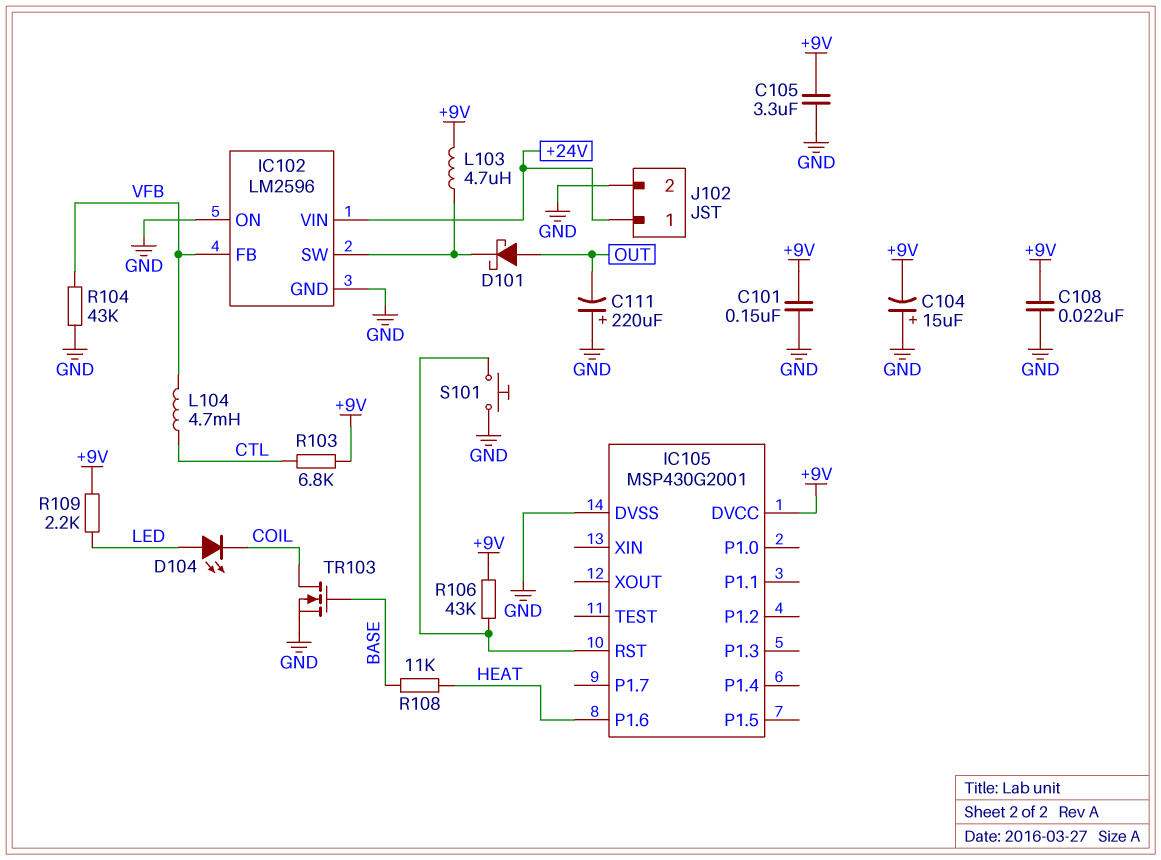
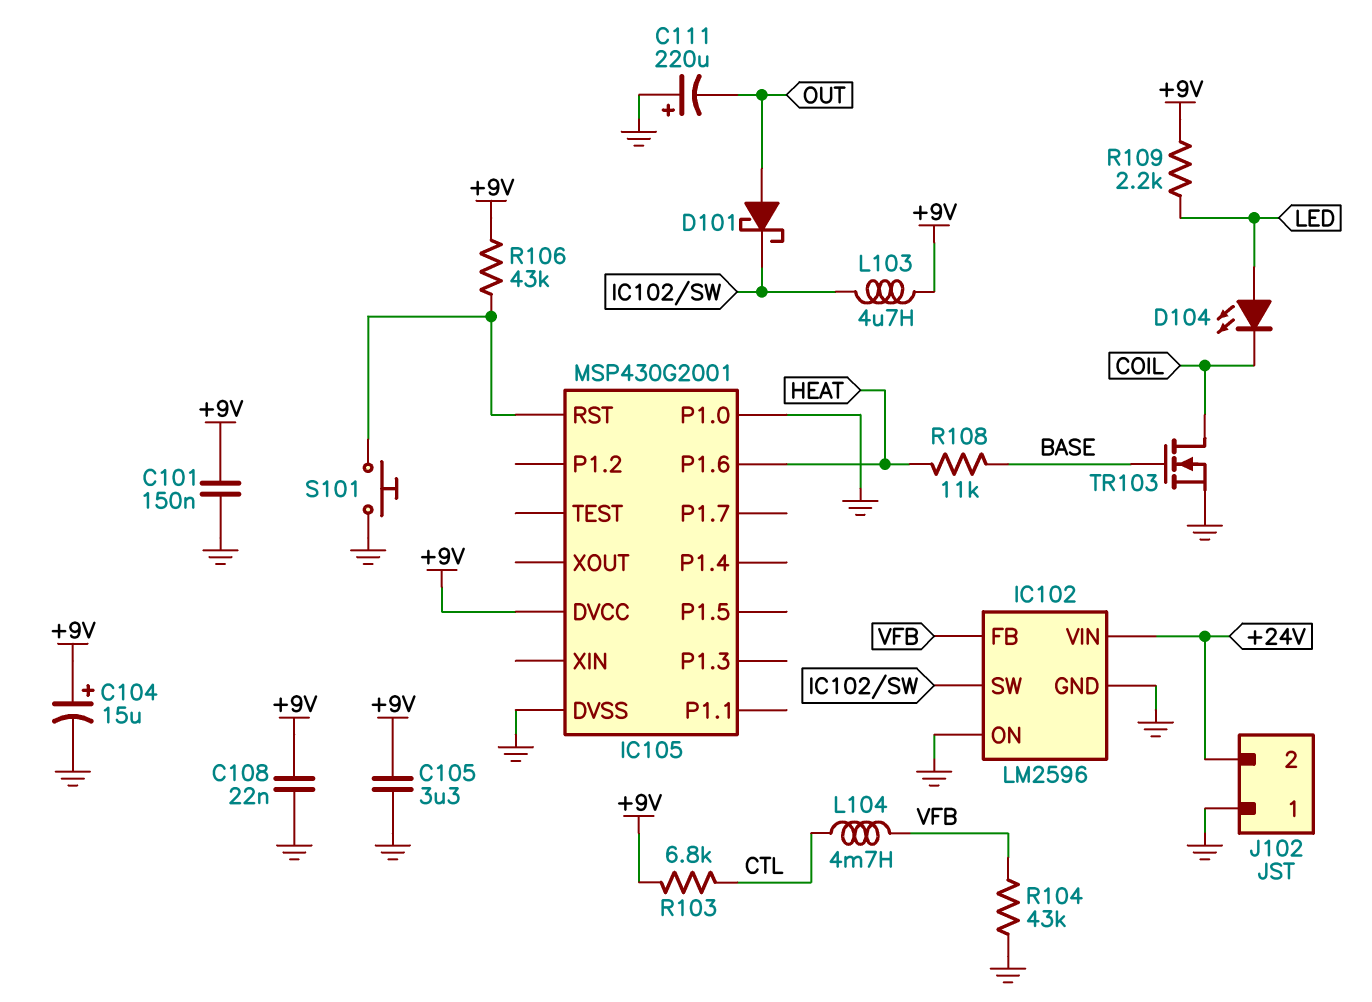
C104: 15uF (plus GND, minus +9V) -> 15uF (plus +9V, minus GND)
IC105 pin P1.0: none -> GND
J102 pin 1: +24V -> GND
J102 pin 2: GND -> +24V

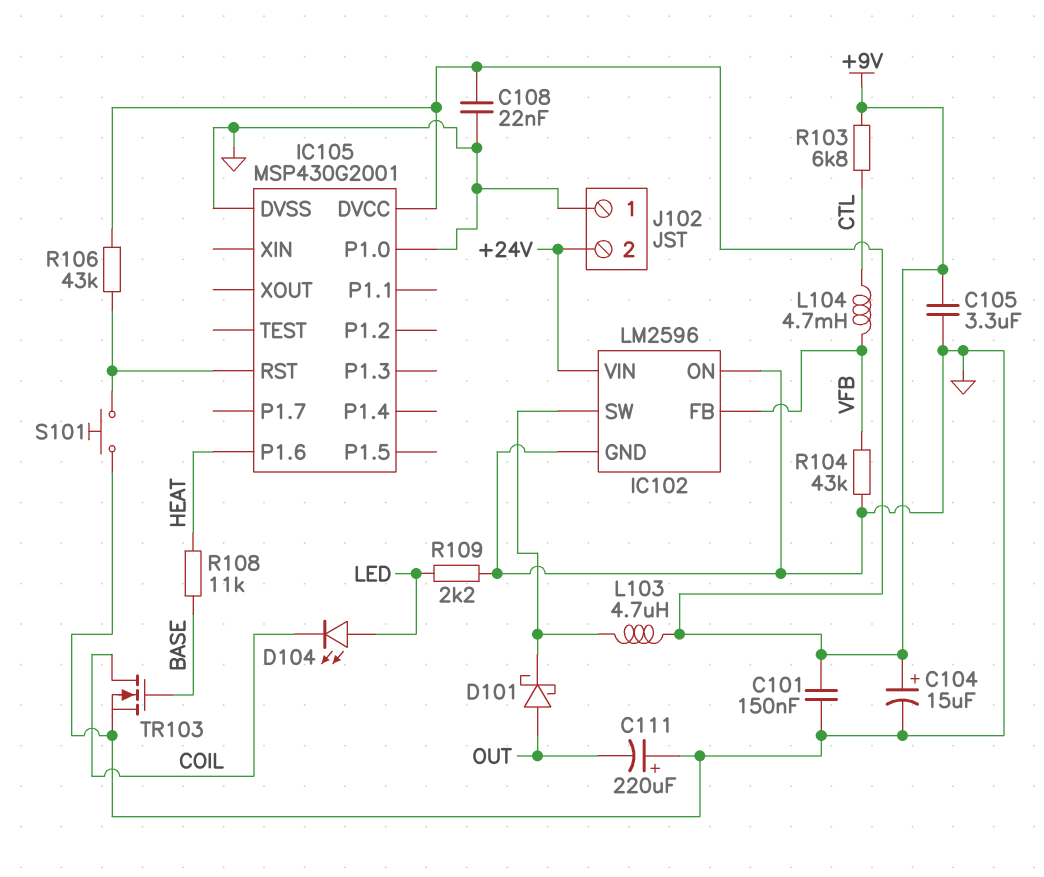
R109: 2.2k (+9V, LED) -> 2.2k (GND, LED)

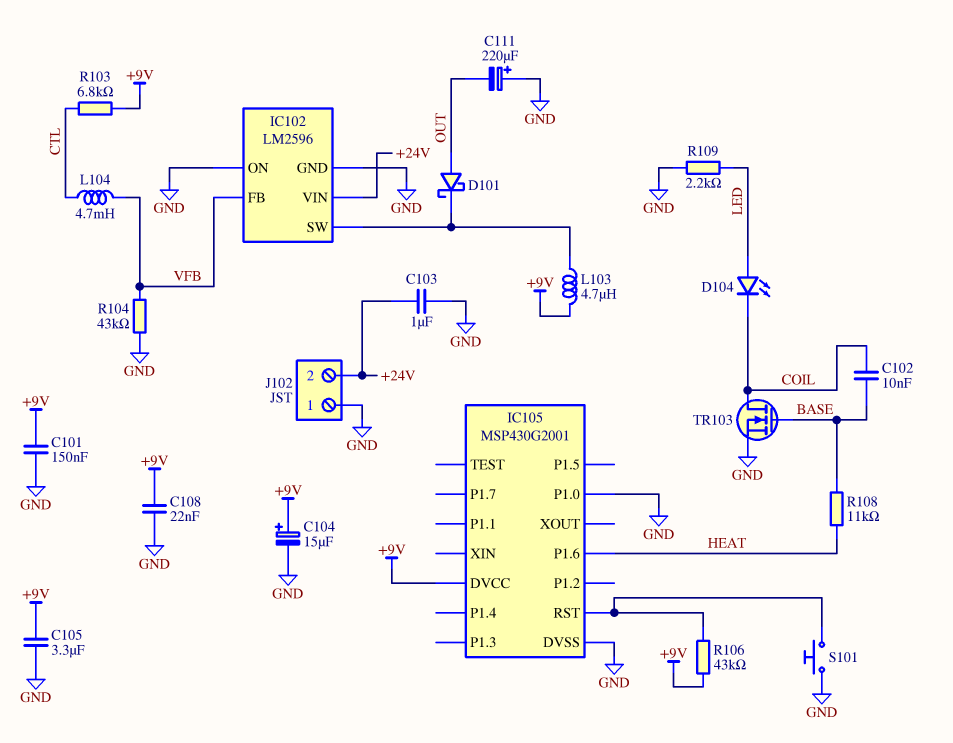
C102: none -> 10nF (BASE, COIL)
C103: none -> 1uF (+24V, GND)

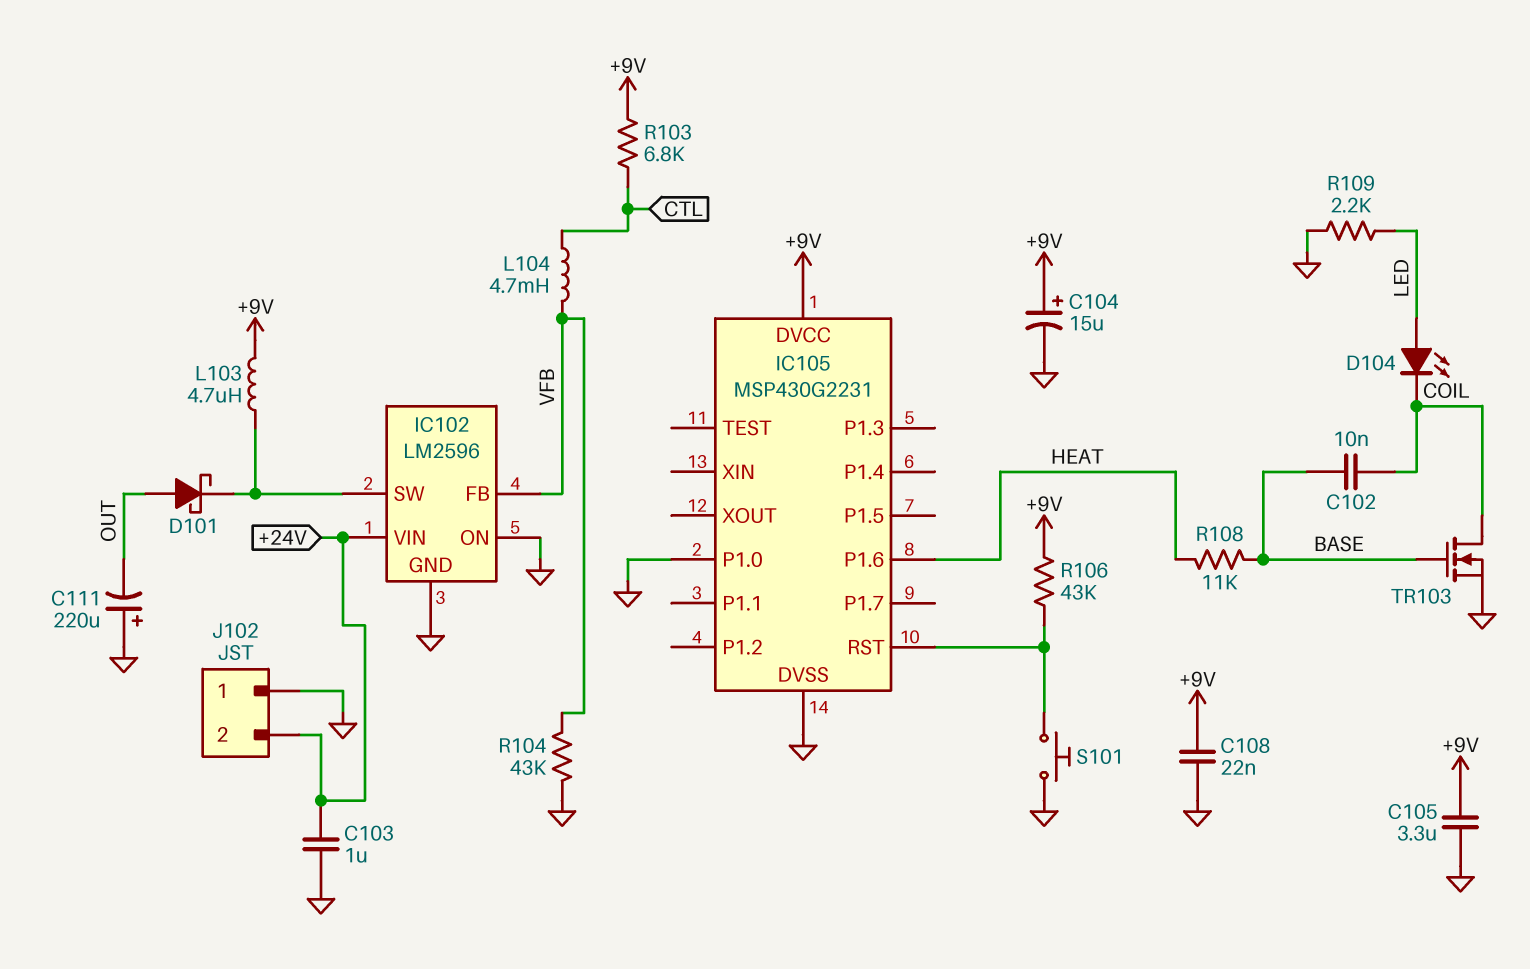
C101: 150nF (+9V, GND) -> none
IC105: MSP430G2001 -> MSP430G2231

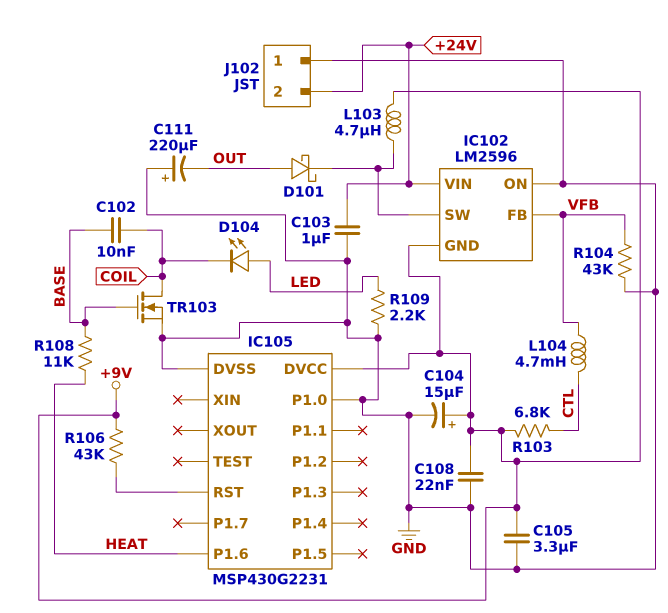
IC102 pin GND: GND -> +9V
S101: button (GND, IC105/RST) -> none

